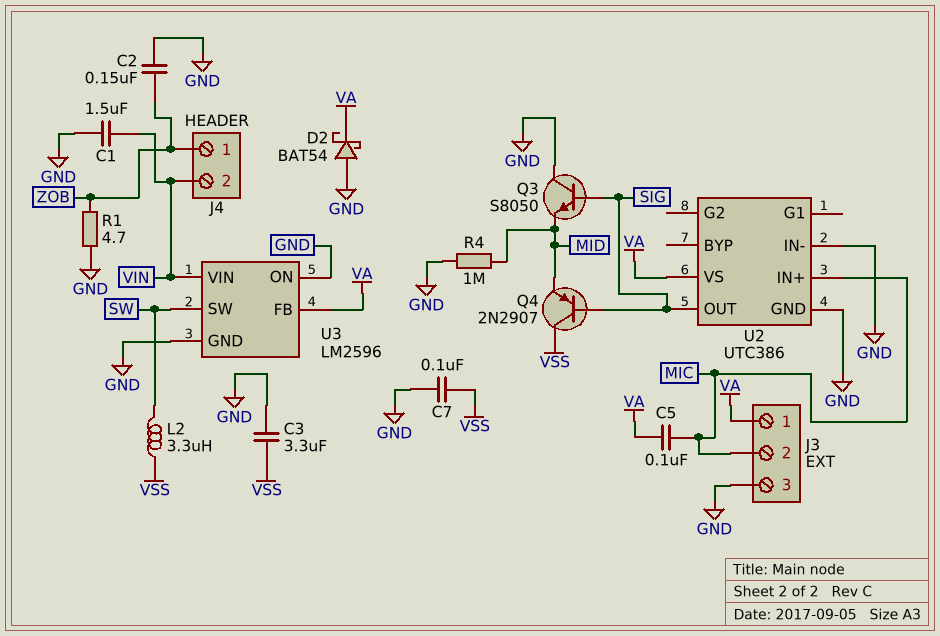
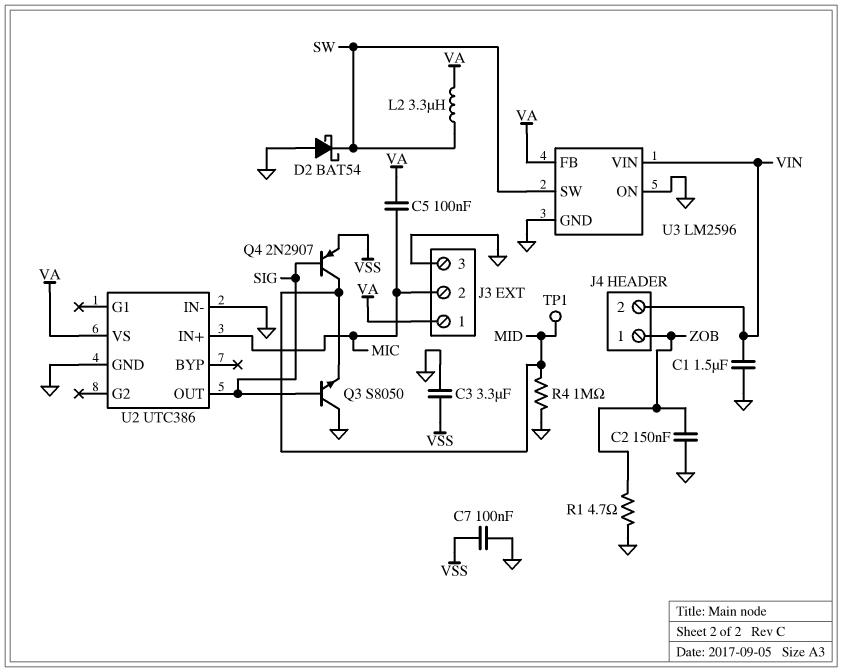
D2: schottky BAT54 (A GND, K VA) -> schottky BAT54 (A GND, K SW)
L2: 3.3uH (SW, VSS) -> 3.3uH (SW, VA)
Q4: PNP 2N2907 (B SIG, C VSS, E MID) -> PNP 2N2907 (B SIG, C MID, E VSS)
TP1: none -> test point (MID)

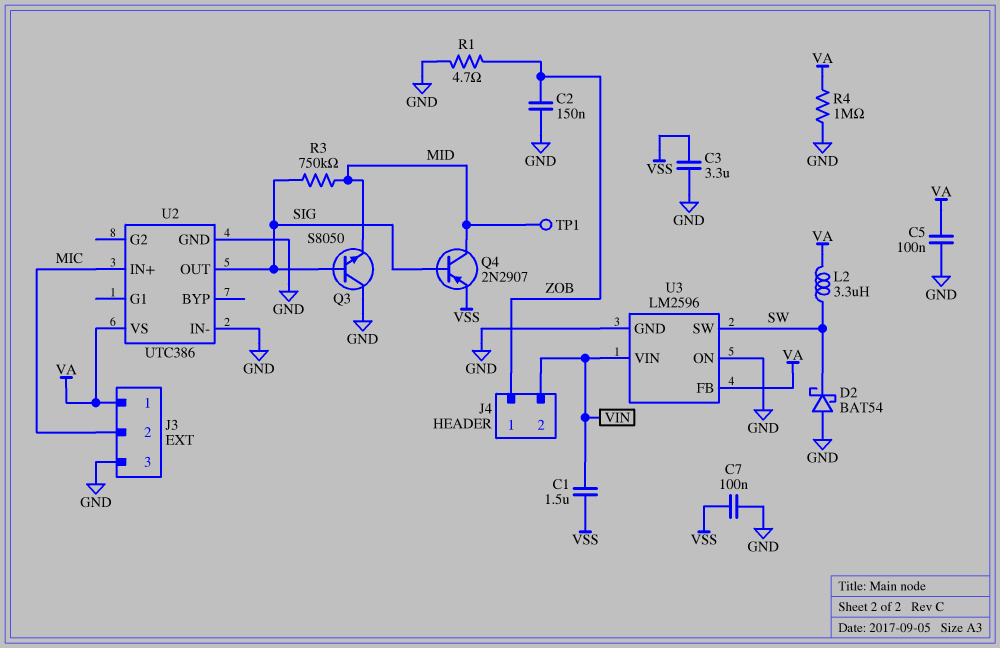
C1: 1.5uF (GND, VIN) -> 1.5uF (VIN, VSS)
C5: 100nF (MIC, VA) -> 100nF (GND, VA)
R3: none -> 750k (MID, SIG)
R4: 1M (GND, MID) -> 1M (GND, VA)

